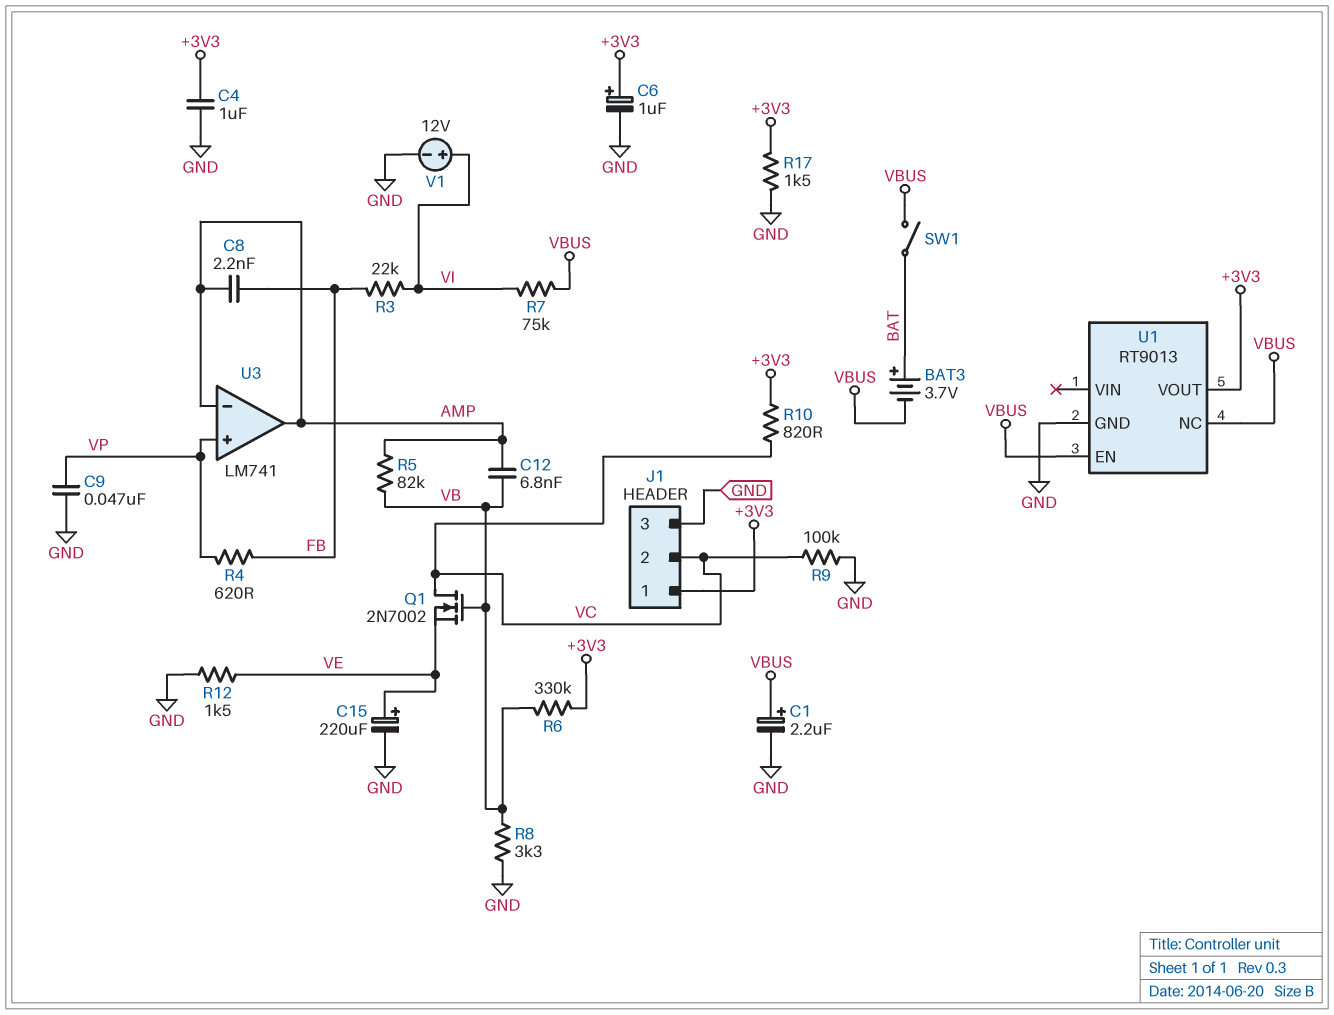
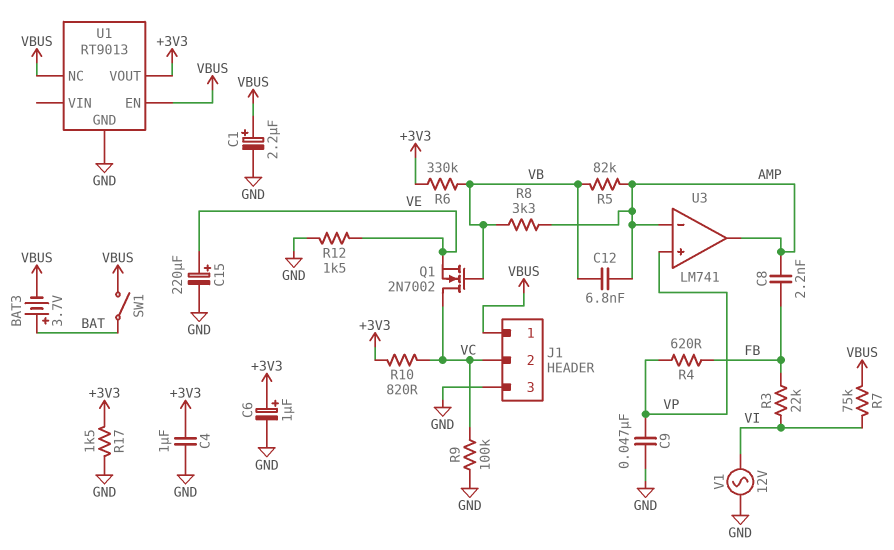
J1 pin 1: +3V3 -> VBUS
R8: 3.3k (GND, VB) -> 3.3k (AMP, VB)
V1: 12V (plus VI, minus GND) -> AC 12V (GND, VI)

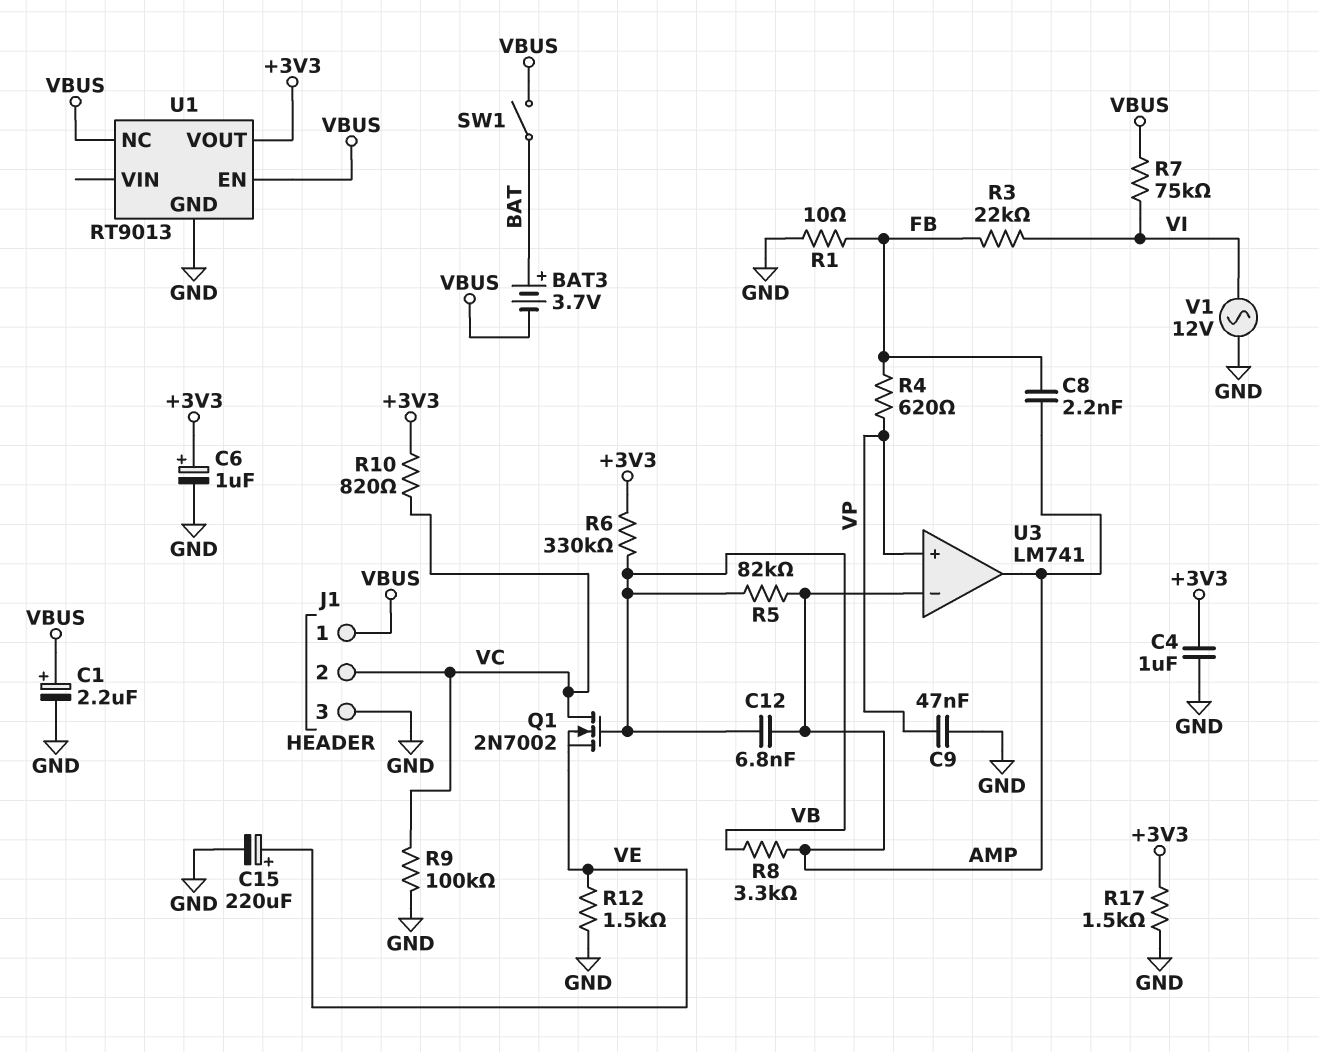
R1: none -> 10 (FB, GND)

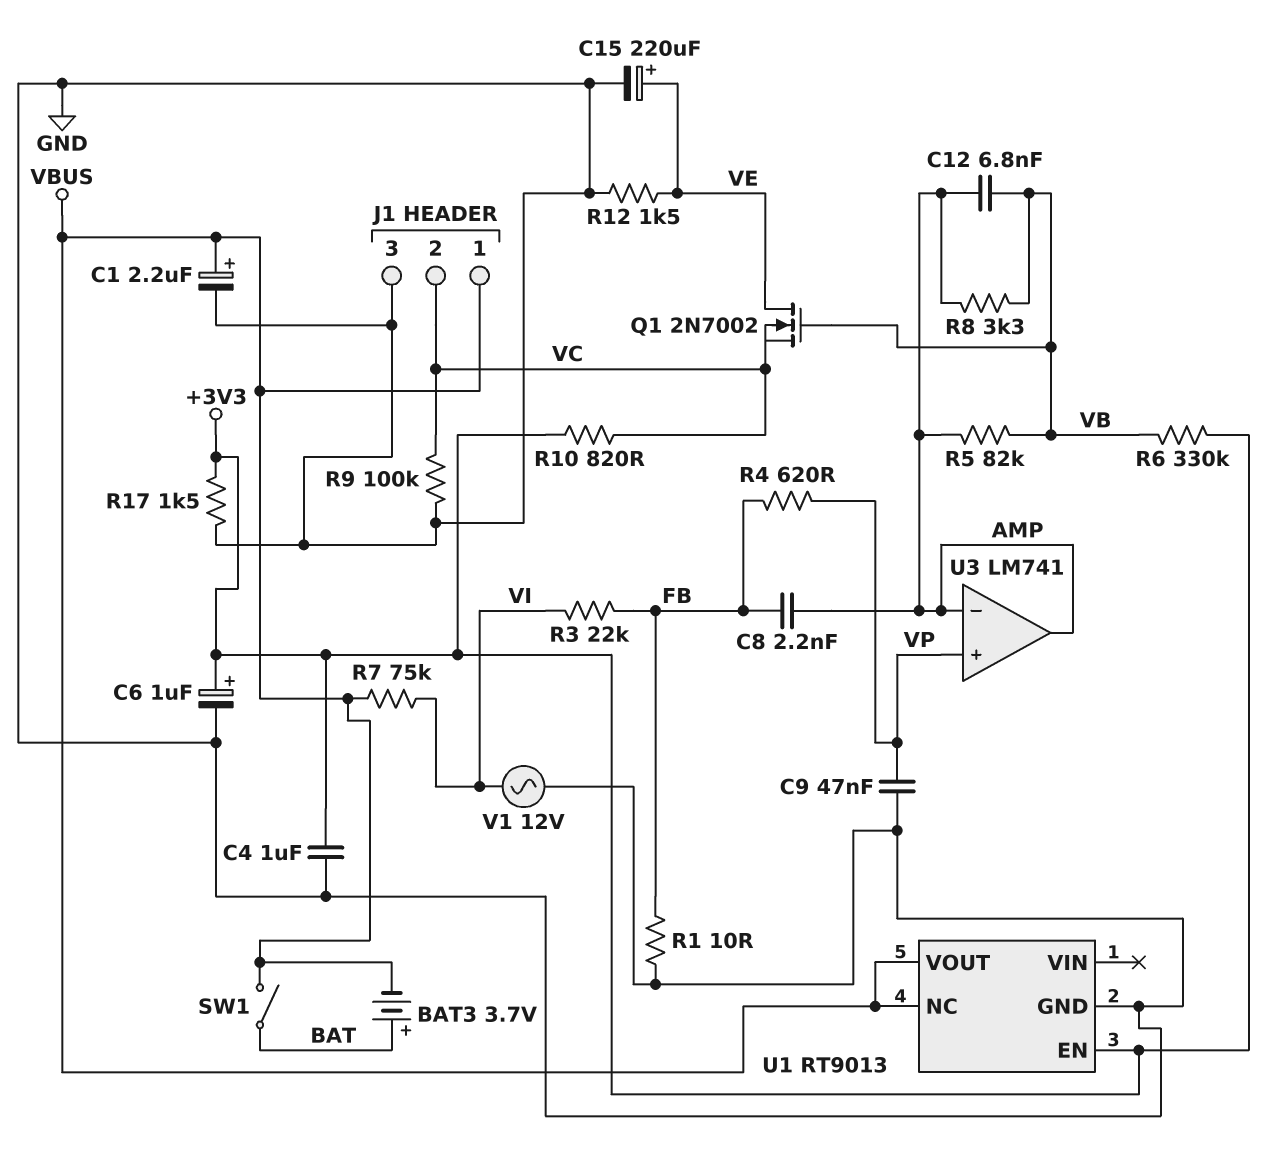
Q1: NMOS 2N7002 (G VB, D VC, S VE) -> NMOS 2N7002 (G VB, D VE, S VC)
U1 pin EN: VBUS -> +3V3
U1 pin VOUT: +3V3 -> VBUS

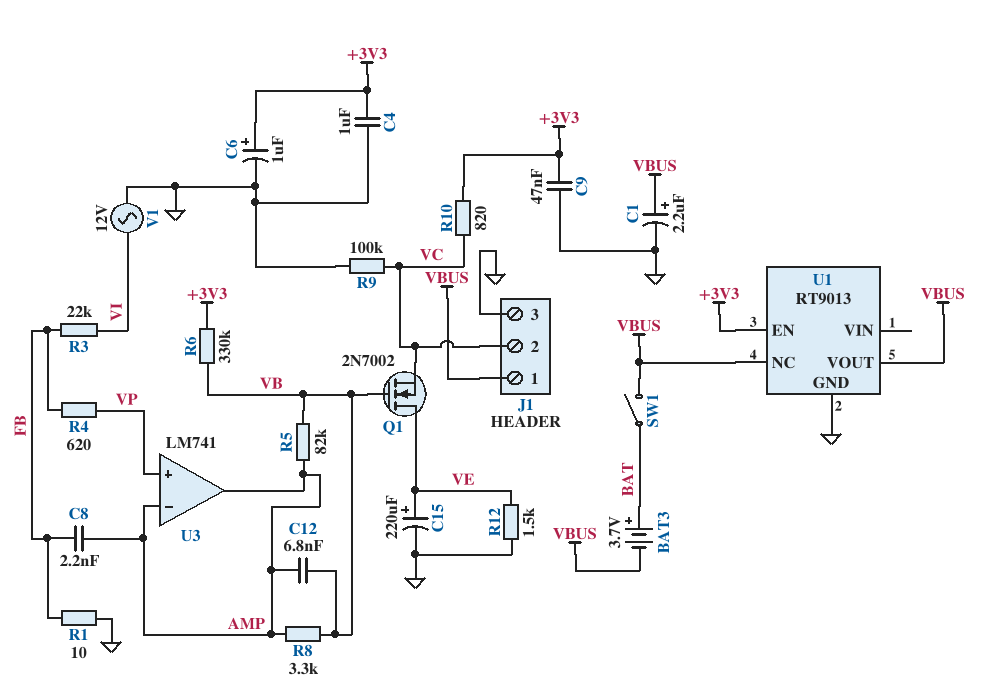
C9: 47nF (GND, VP) -> 47nF (+3V3, GND)
R7: 75k (VBUS, VI) -> none
R17: 1.5k (+3V3, GND) -> none

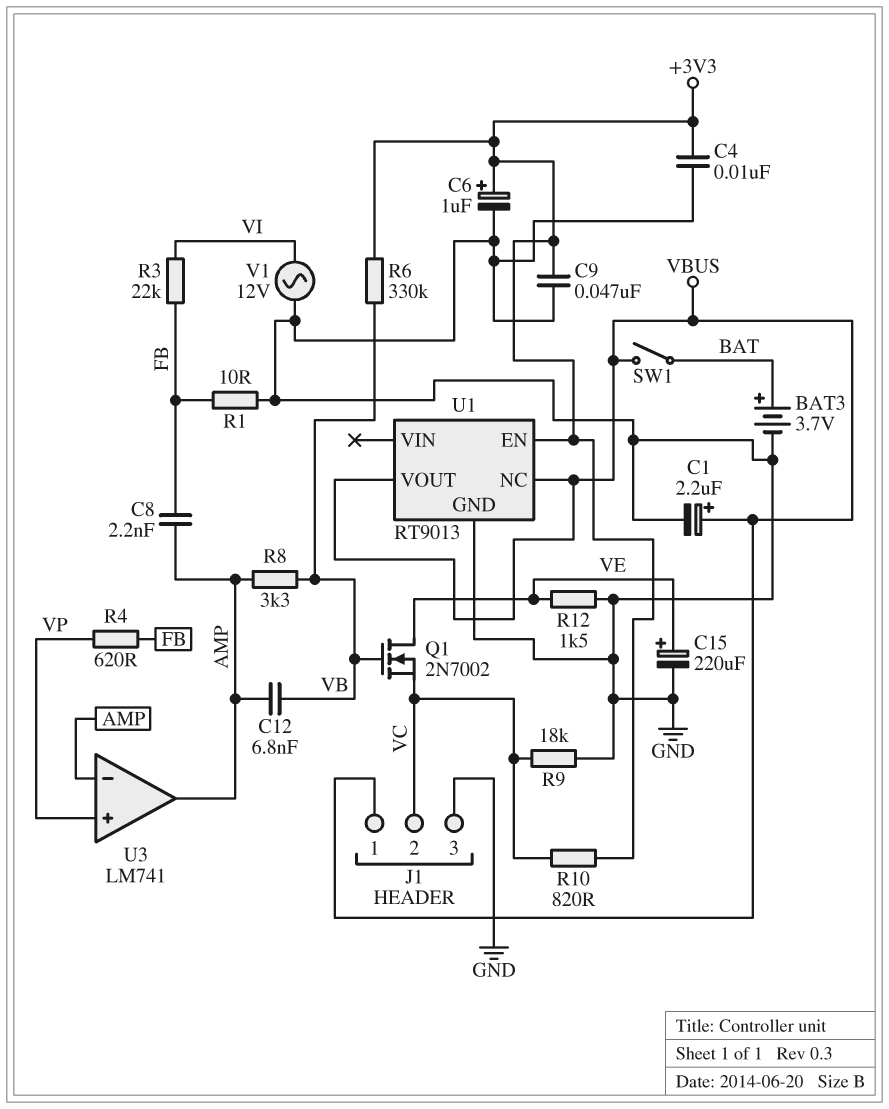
BAT3: 3.7V (plus BAT, minus VBUS) -> 3.7V (plus BAT, minus GND)
C4: 1uF (+3V3, GND) -> 10nF (+3V3, GND)
R5: 82k (AMP, VB) -> none
R9: 100k (GND, VC) -> 18k (GND, VC)

